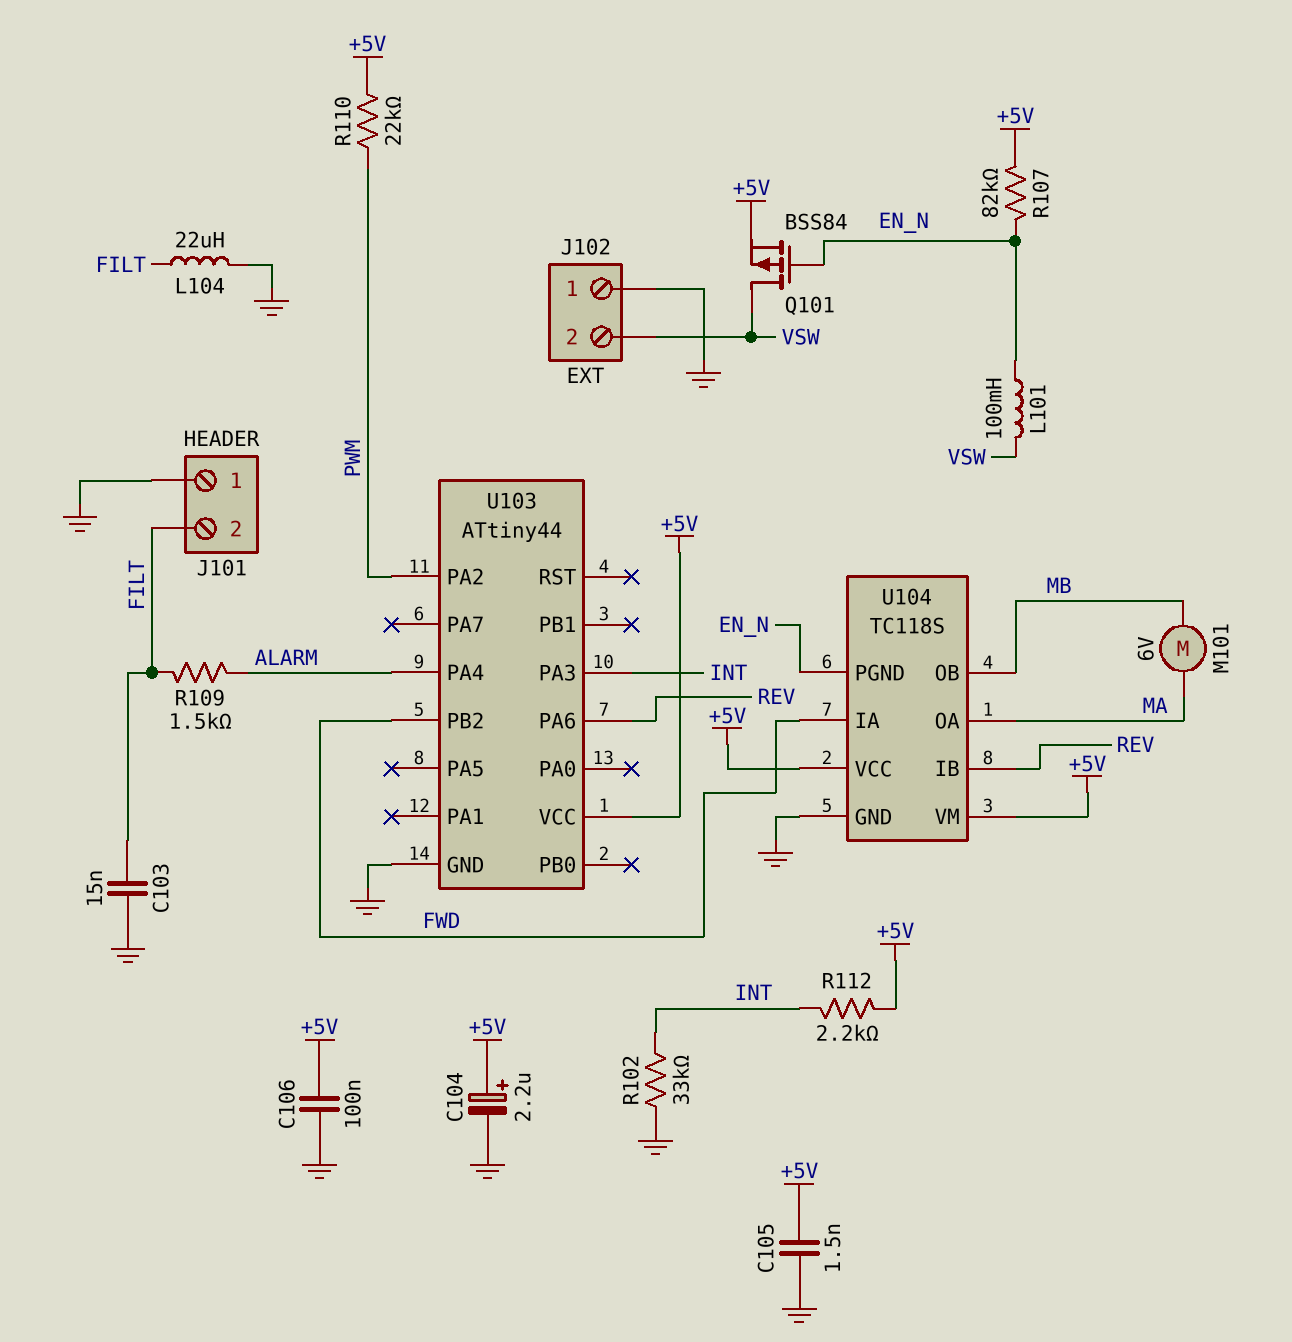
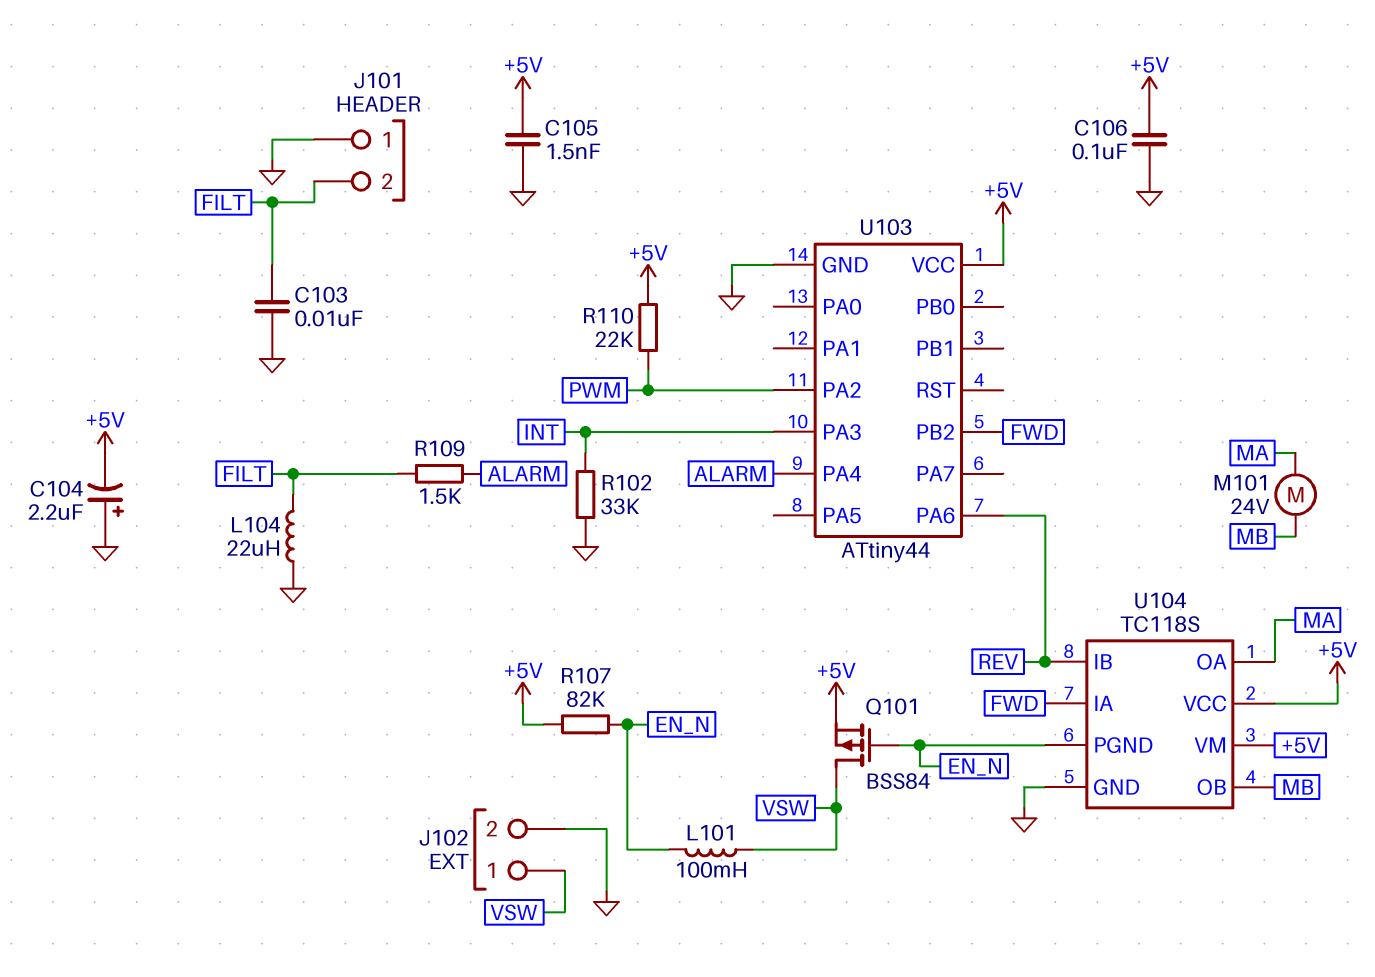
C103: 15nF (FILT, GND) -> 10nF (FILT, GND)
C104: 2.2uF (plus +5V, minus GND) -> 2.2uF (plus GND, minus +5V)
J102 pin 1: GND -> VSW
J102 pin 2: VSW -> GND
M101: motor 6V (MA, MB) -> motor 24V (MA, MB)
R112: 2.2k (+5V, INT) -> none

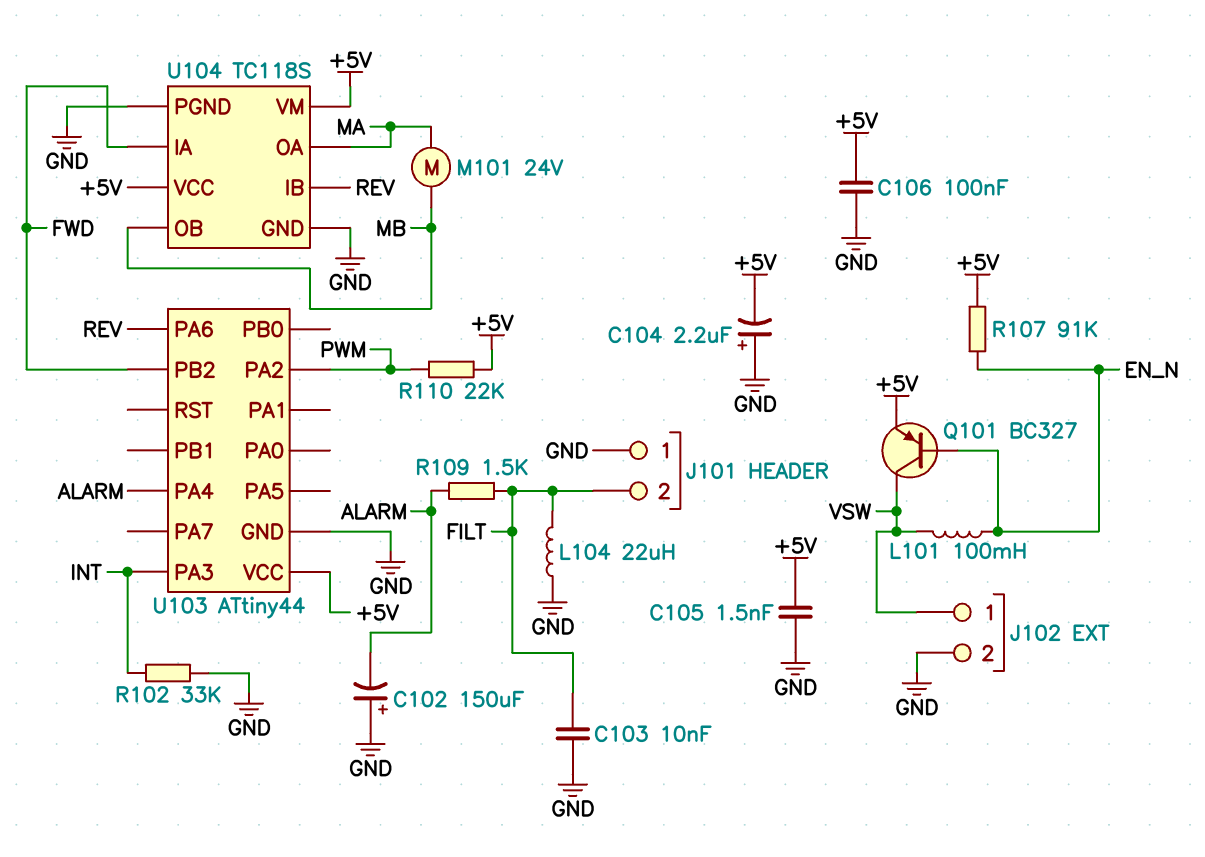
C102: none -> 150uF (plus GND, minus ALARM)
Q101: PMOS BSS84 (G EN_N, D VSW, S +5V) -> PNP BC327 (B EN_N, C VSW, E +5V)
R107: 82k (+5V, EN_N) -> 91k (+5V, EN_N)
U104 pin PGND: EN_N -> GND

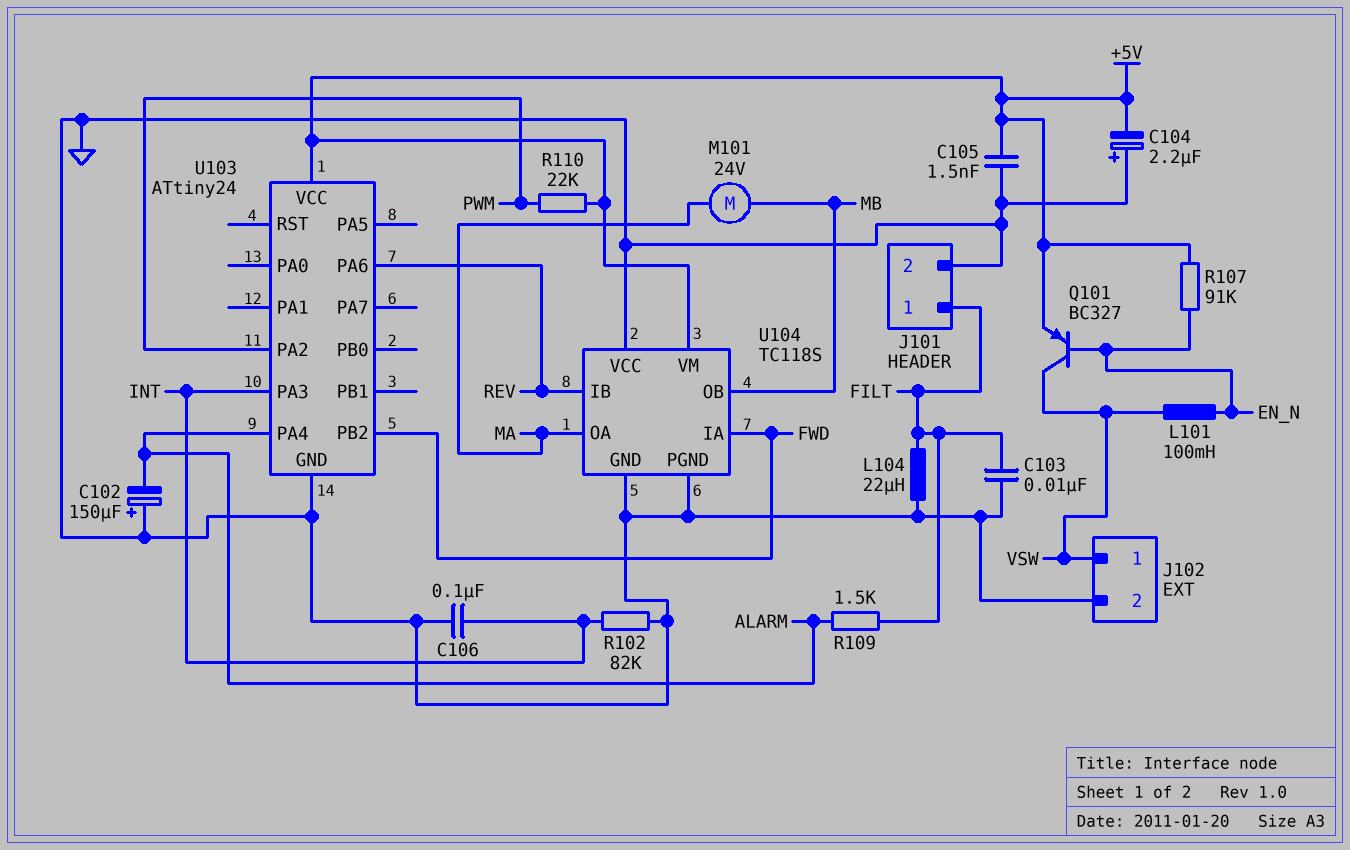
C106: 100nF (+5V, GND) -> 100nF (GND, INT)
J101 pin 1: GND -> FILT
J101 pin 2: FILT -> GND
R102: 33k (GND, INT) -> 82k (GND, INT)
U103: ATtiny44 -> ATtiny24
U104 pin VCC: +5V -> GND

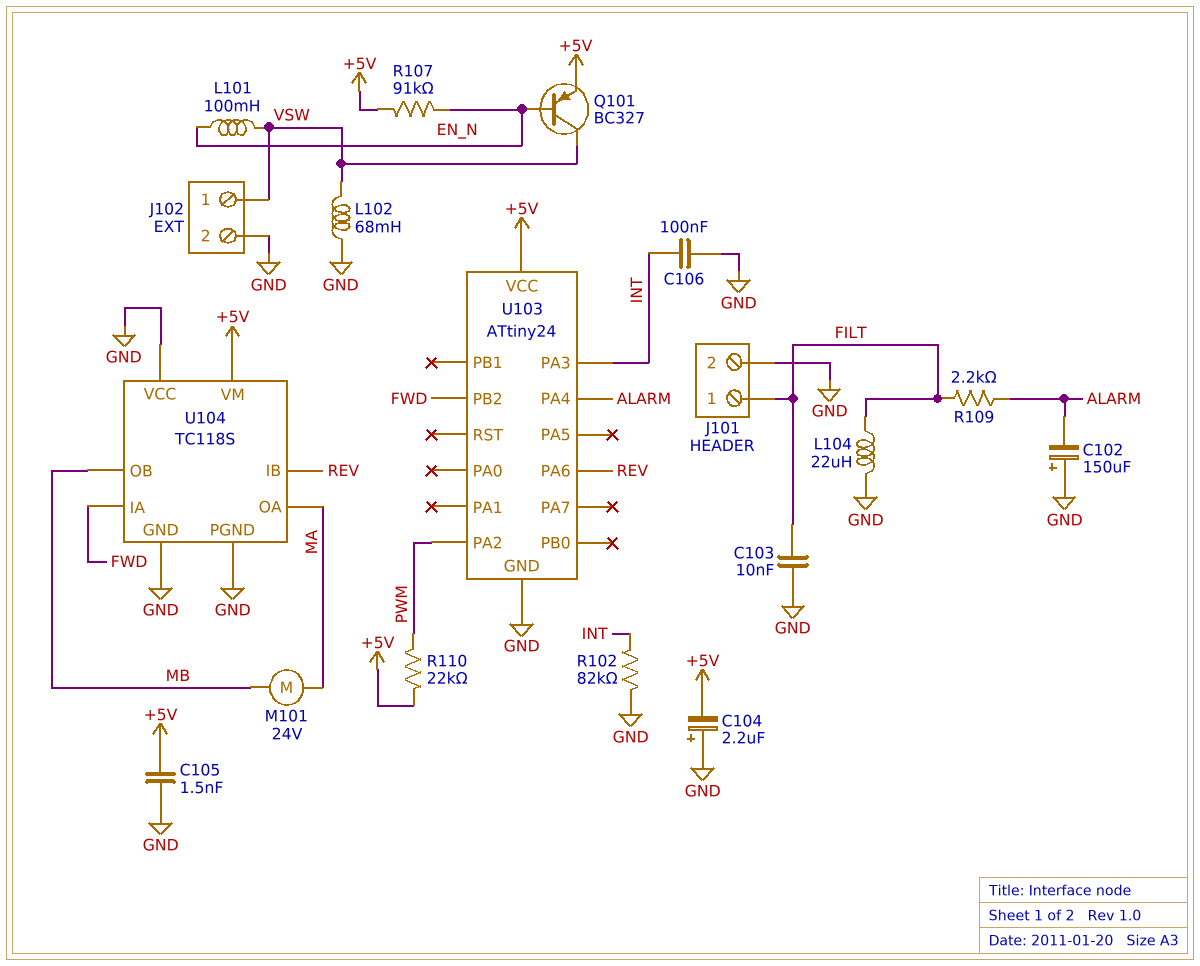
L102: none -> 68mH (GND, VSW)
R109: 1.5k (ALARM, FILT) -> 2.2k (ALARM, FILT)

